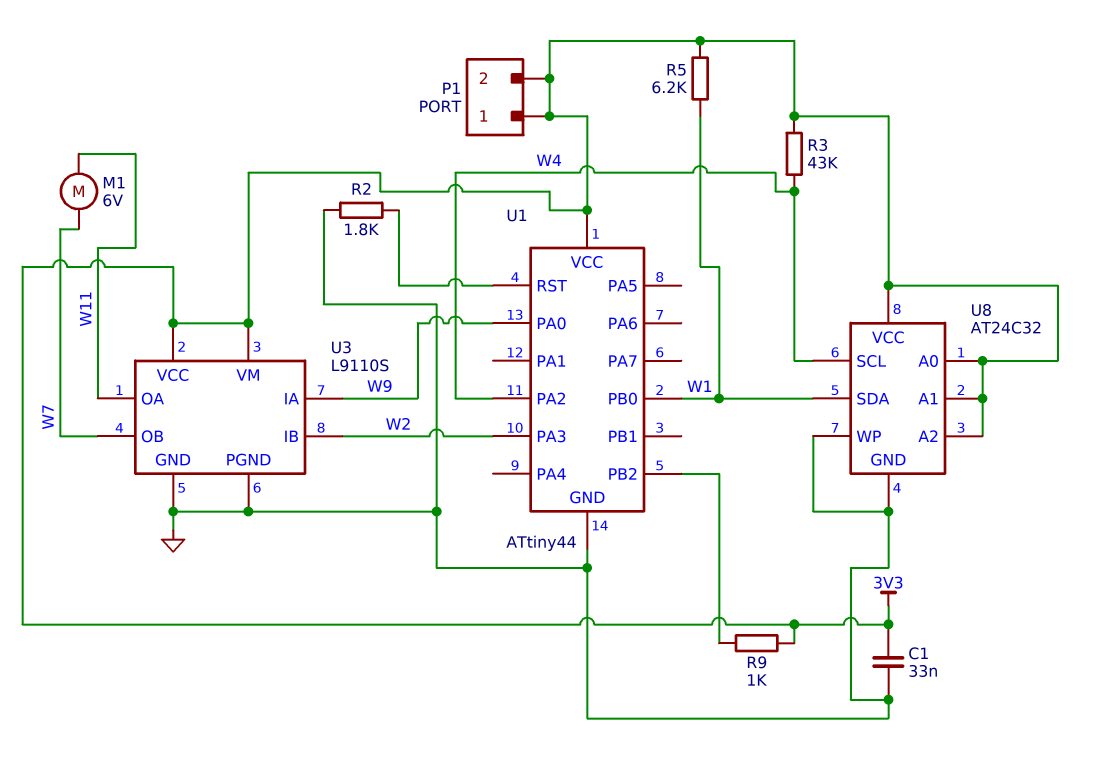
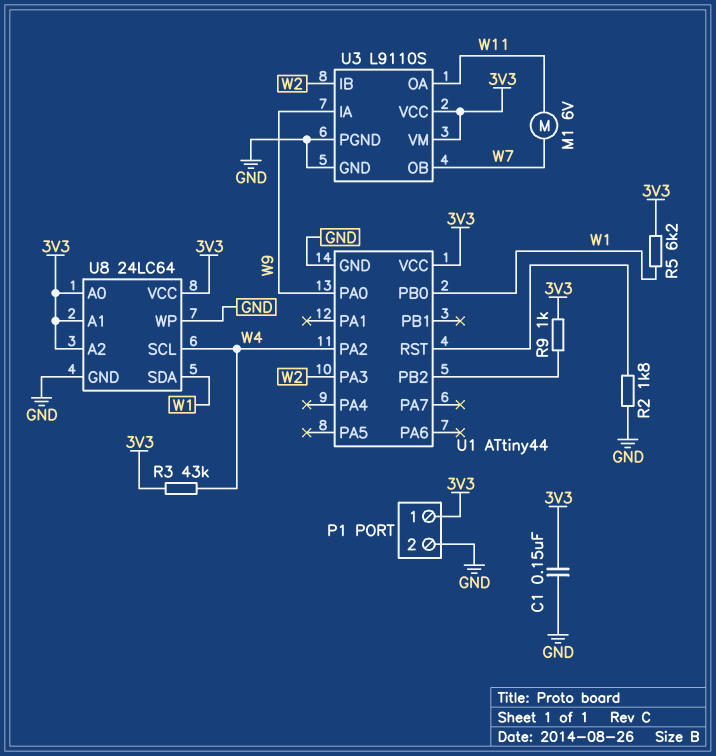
C1: 33nF (3V3, GND) -> 150nF (3V3, GND)
P1 pin 2: 3V3 -> GND
U8: AT24C32 -> 24LC64

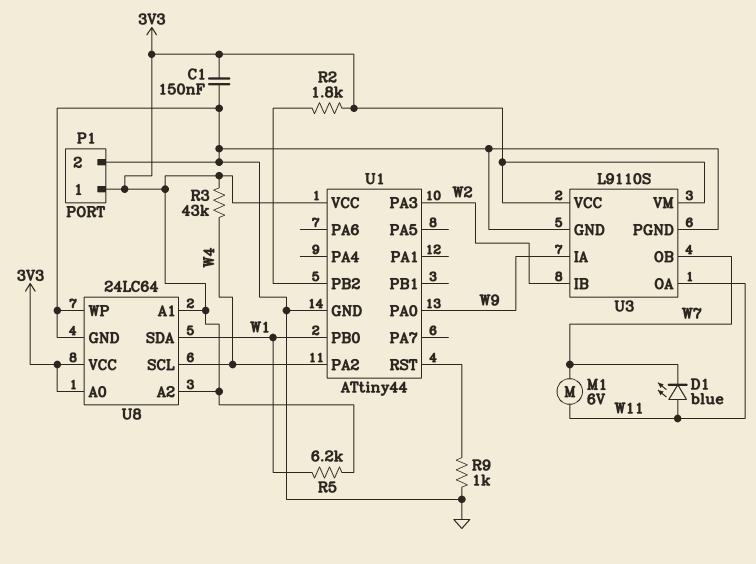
D1: none -> LED blue (A W11, K W7)
R2: 1.8k (GND, U1/RST) -> 1.8k (3V3, U1/PB2)
R9: 1k (3V3, U1/PB2) -> 1k (GND, U1/RST)

